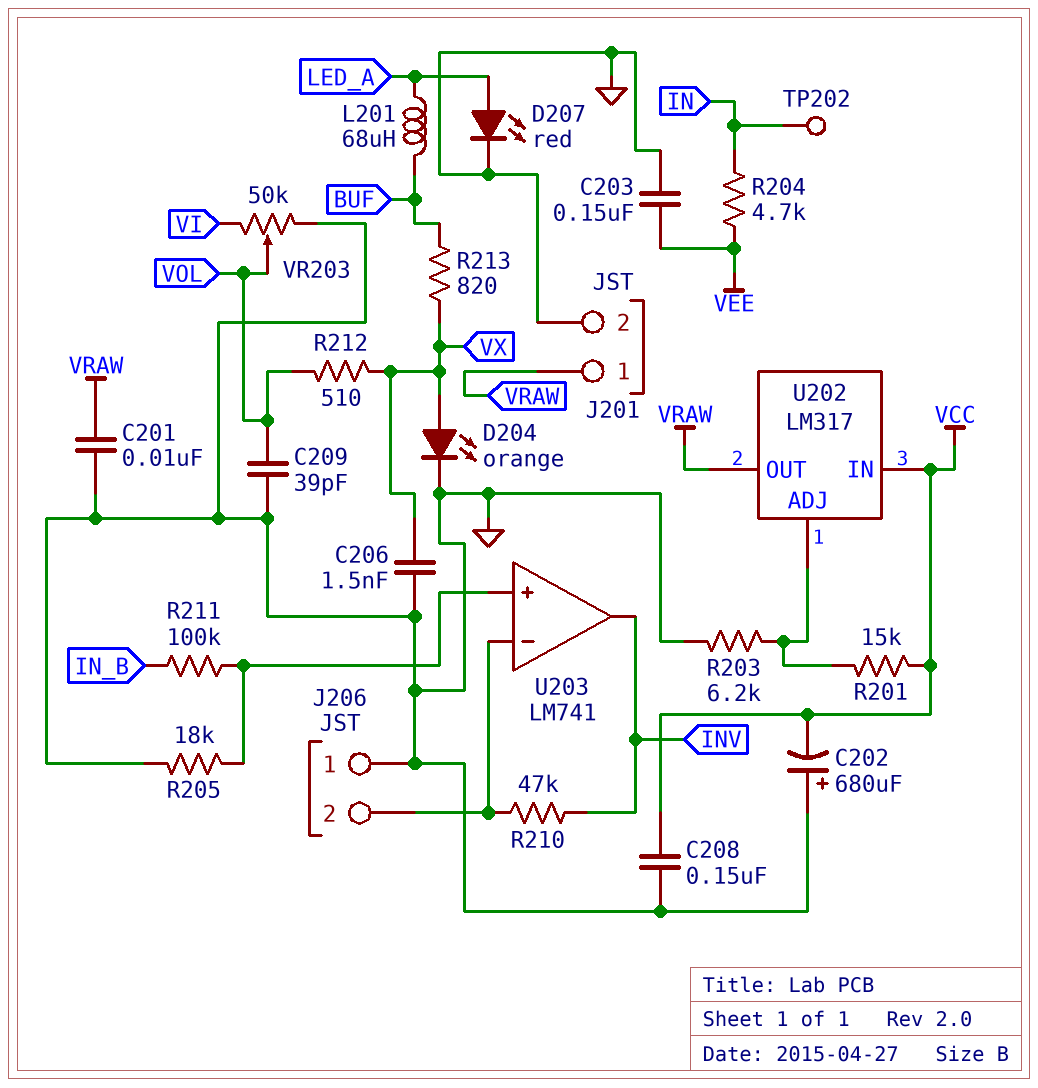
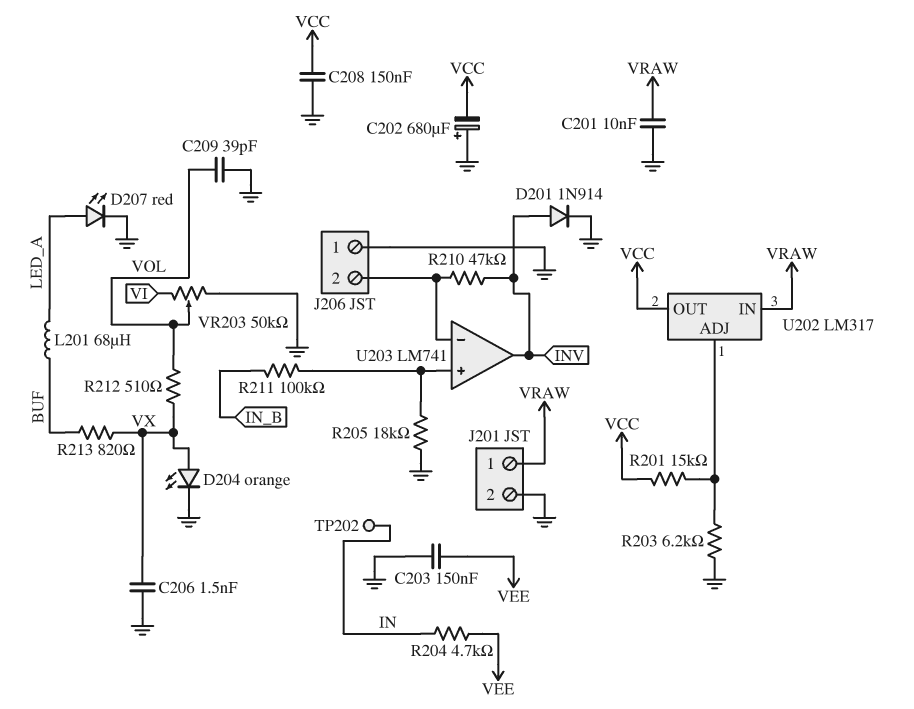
D201: none -> diode 1N914 (A INV, K GND)
U202 pin IN: VCC -> VRAW
U202 pin OUT: VRAW -> VCC

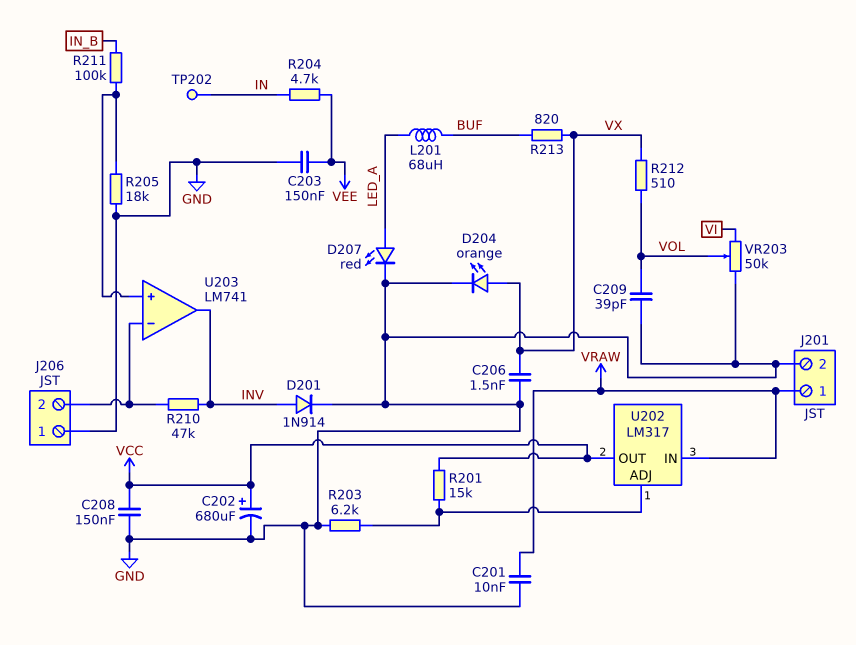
C202: 680uF (plus GND, minus VCC) -> 680uF (plus VCC, minus GND)

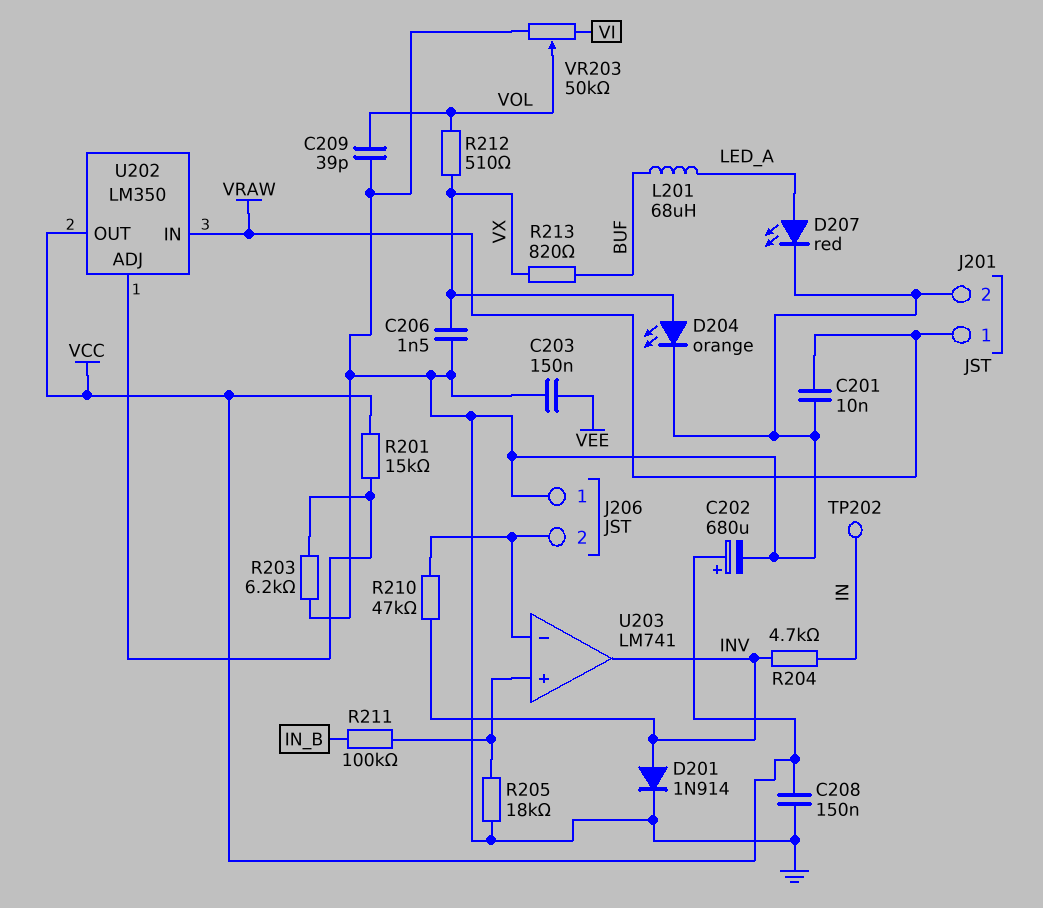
R204: 4.7k (IN, VEE) -> 4.7k (IN, INV)
U202: LM317 -> LM350

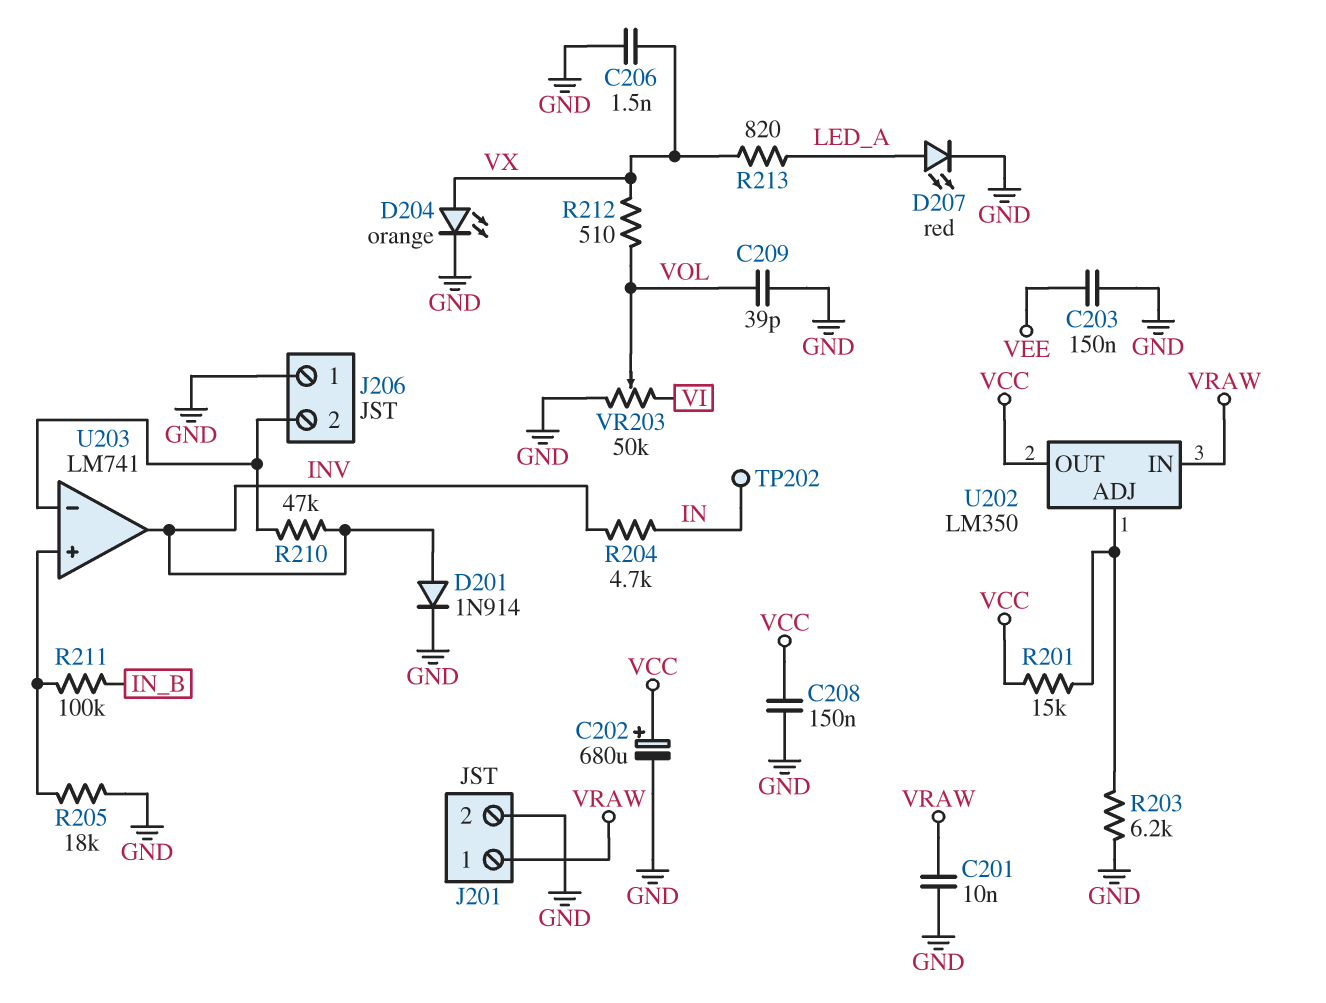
L201: 68uH (BUF, LED_A) -> none
R213: 820 (BUF, VX) -> 820 (LED_A, VX)

